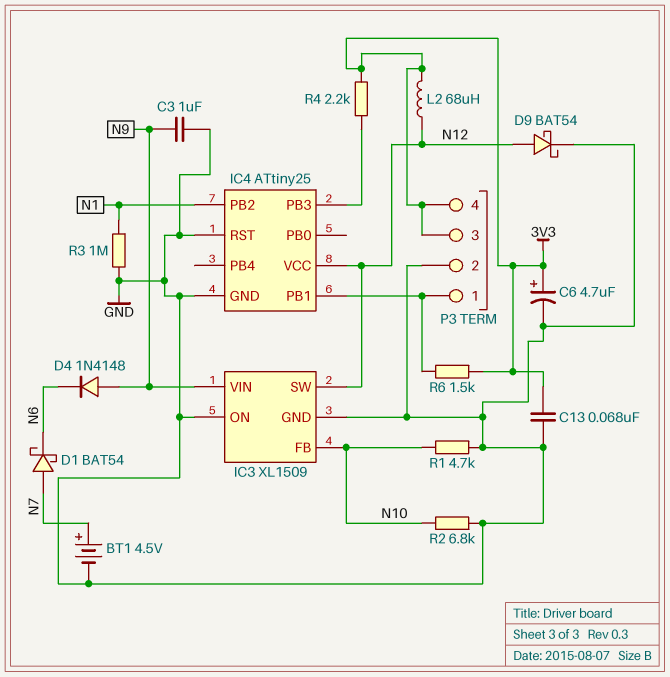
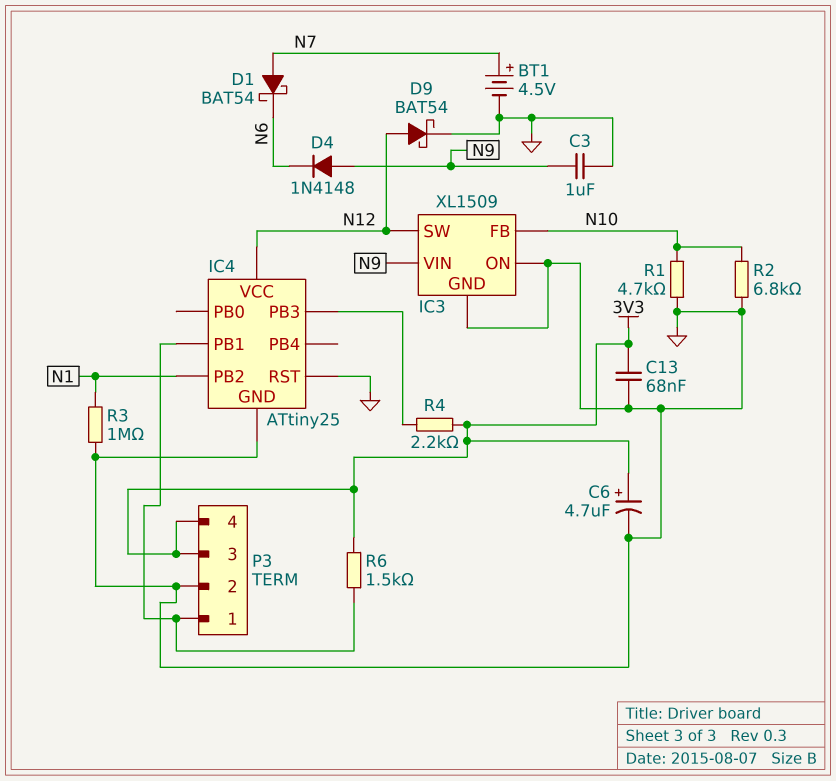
L2: 68uH (3V3, N12) -> none

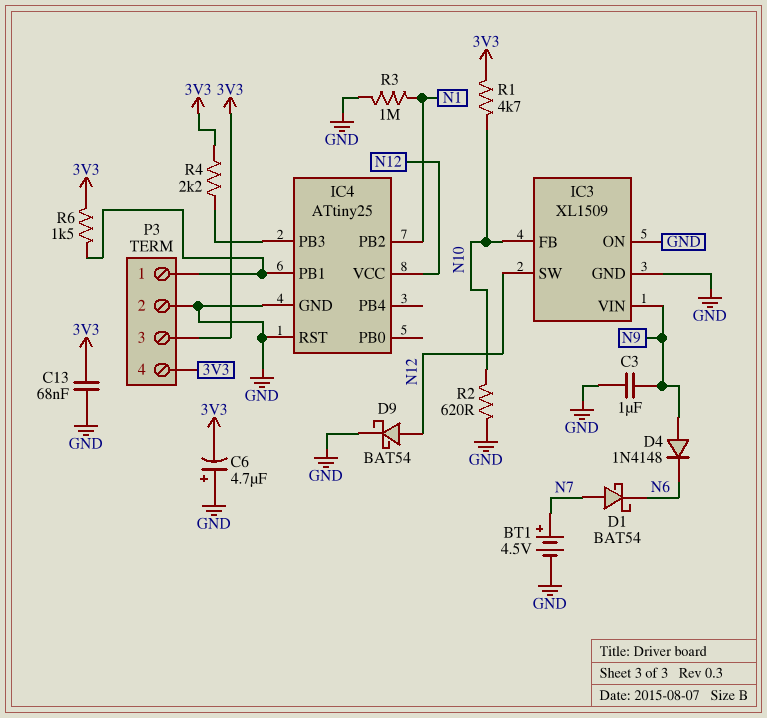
C6: 4.7uF (plus 3V3, minus GND) -> 4.7uF (plus GND, minus 3V3)
R1: 4.7k (GND, N10) -> 4.7k (3V3, N10)
R2: 6.8k (GND, N10) -> 620 (GND, N10)

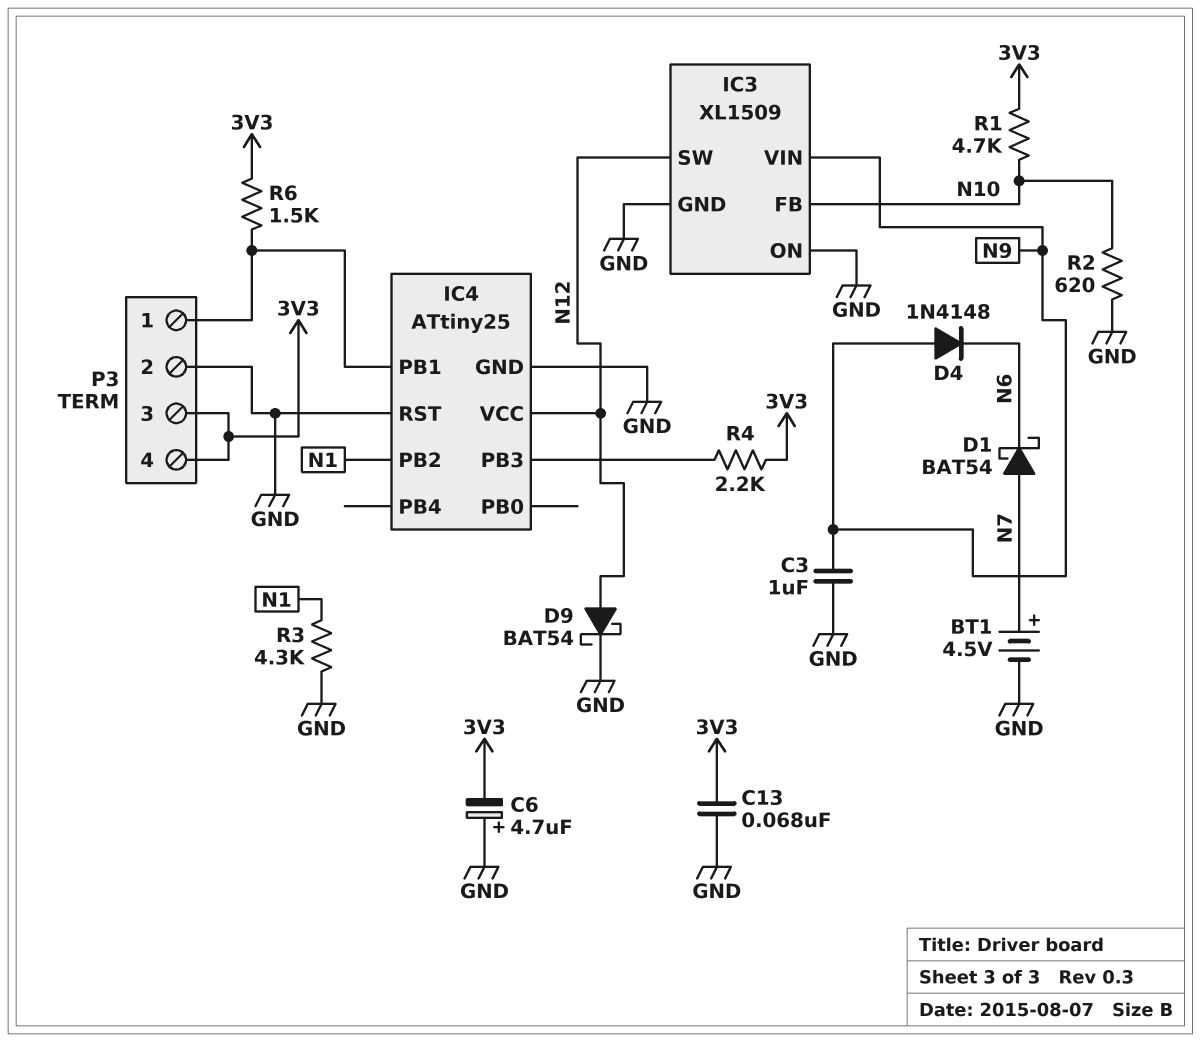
R3: 1M (GND, N1) -> 4.3k (GND, N1)

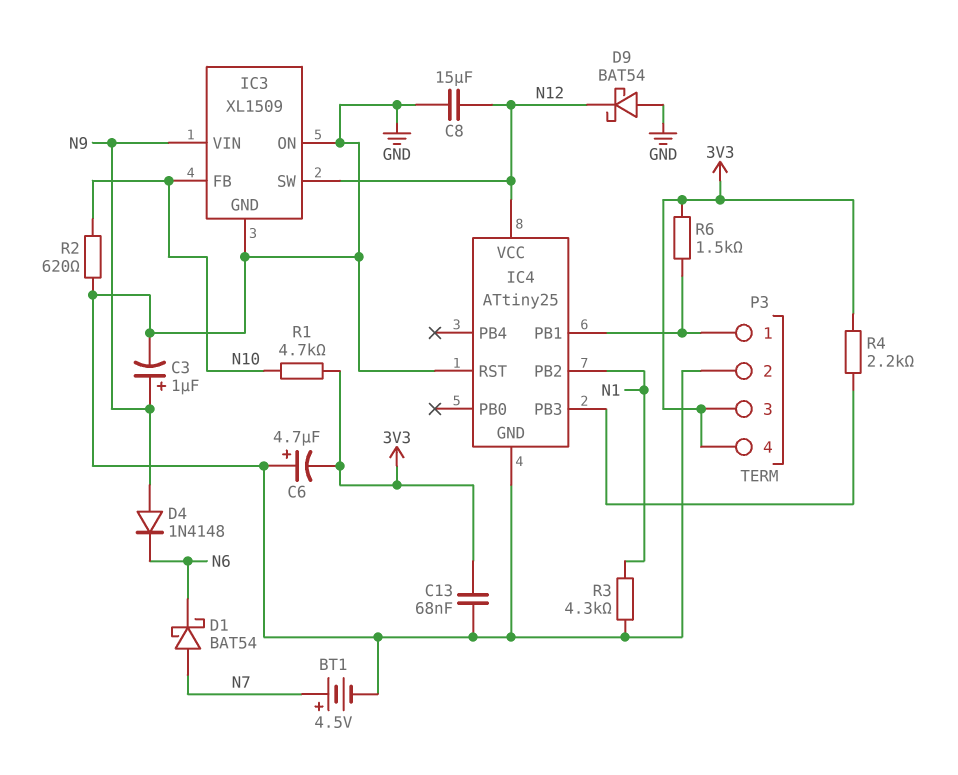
C3: 1uF (GND, N9) -> 1uF (plus N9, minus GND)
C8: none -> 15uF (GND, N12)
D9: schottky BAT54 (A N12, K GND) -> schottky BAT54 (A GND, K N12)

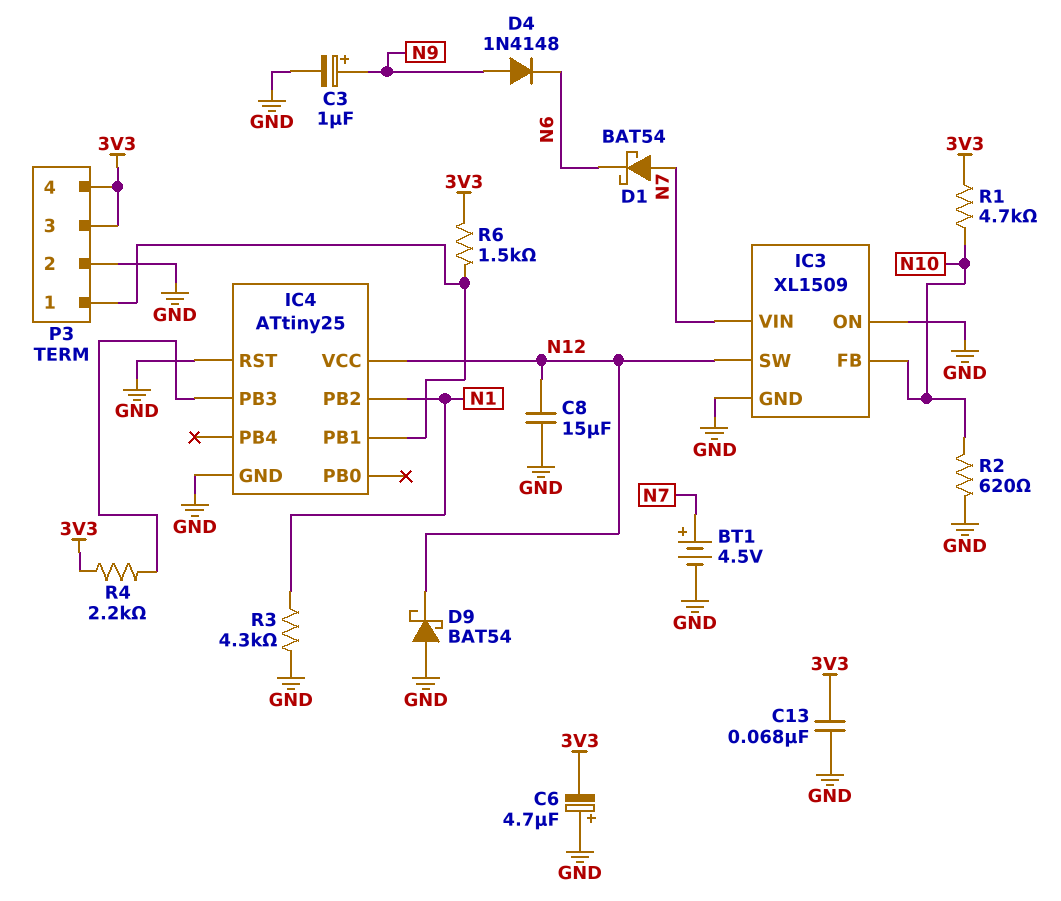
IC3 pin VIN: N9 -> N7

